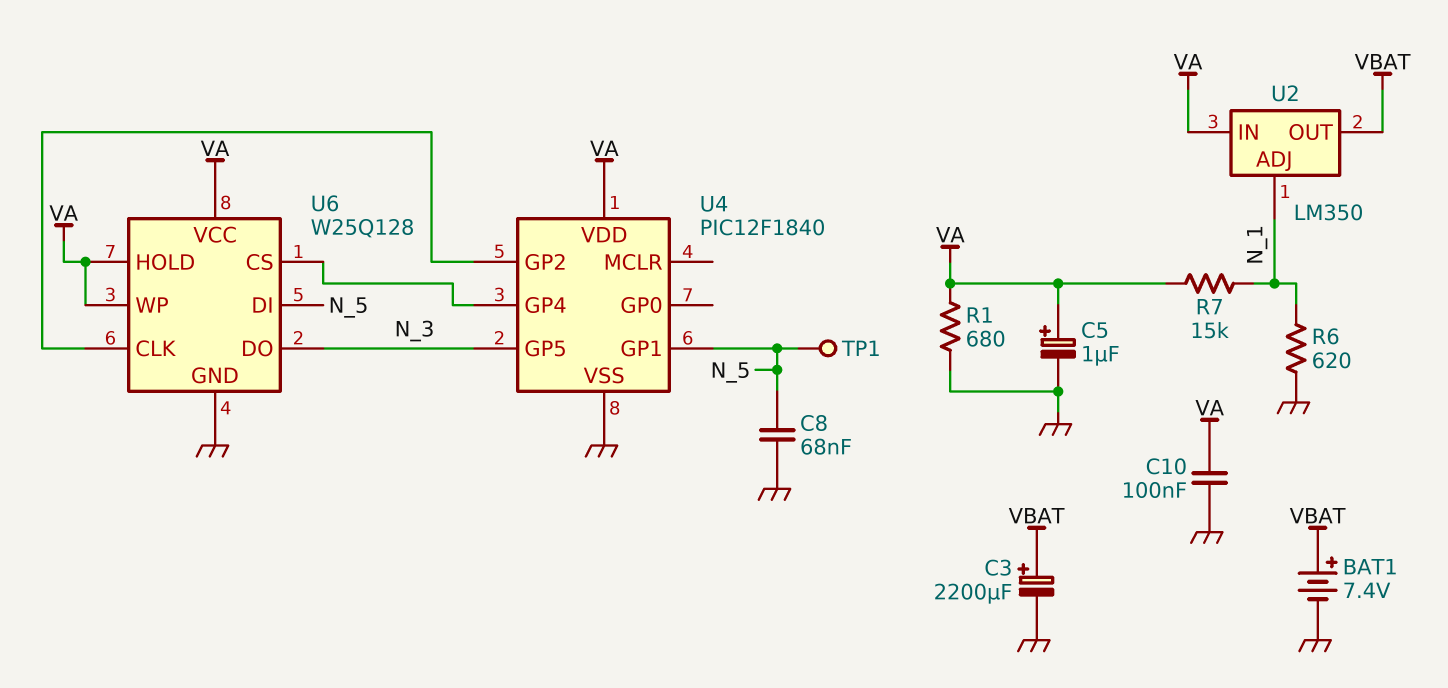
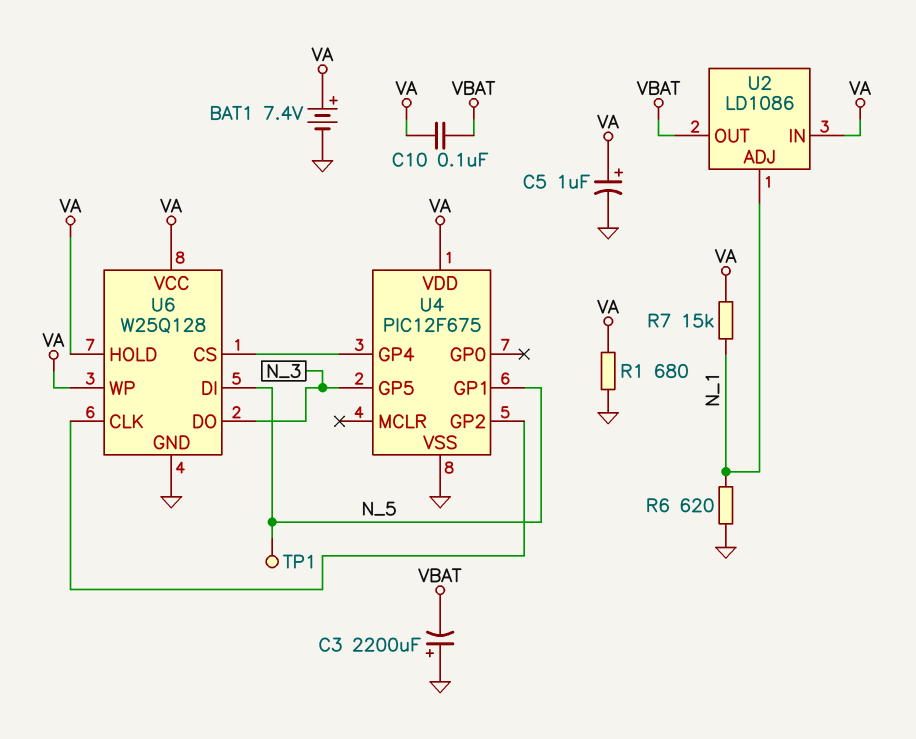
BAT1: 7.4V (plus VBAT, minus GND) -> 7.4V (plus VA, minus GND)
C3: 2200uF (plus VBAT, minus GND) -> 2200uF (plus GND, minus VBAT)
C8: 68nF (GND, N_5) -> none
C10: 100nF (GND, VA) -> 100nF (VA, VBAT)
U2: LM350 -> LD1086
U4: PIC12F1840 -> PIC12F675

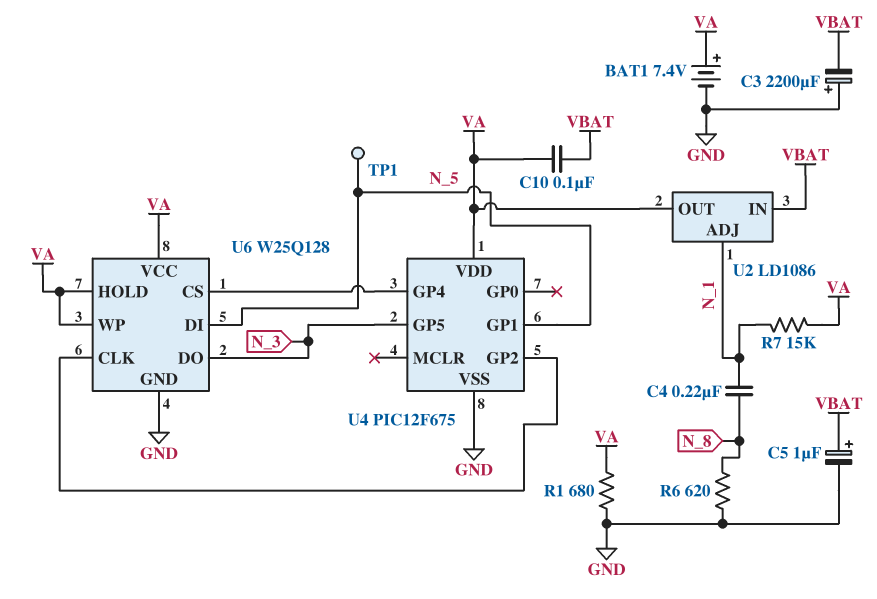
C4: none -> 220nF (N_1, N_8)
C5: 1uF (plus VA, minus GND) -> 1uF (plus VBAT, minus GND)
R6: 620 (GND, N_1) -> 620 (GND, N_8)
U2 pin IN: VA -> VBAT
U2 pin OUT: VBAT -> VA

